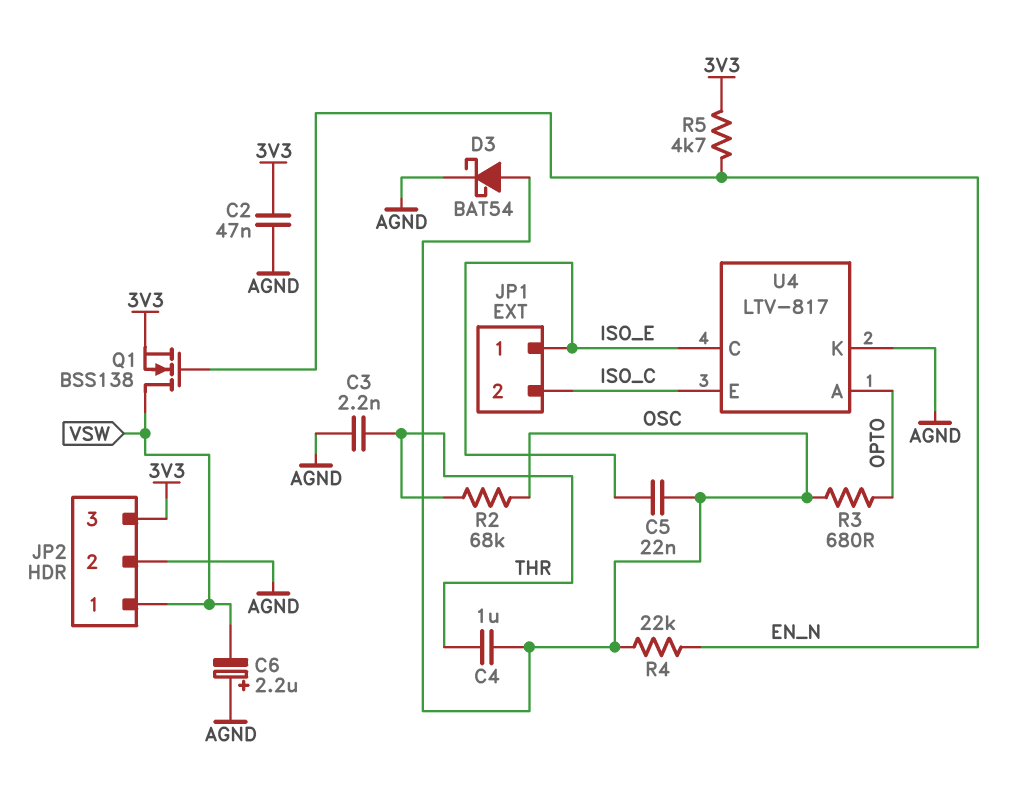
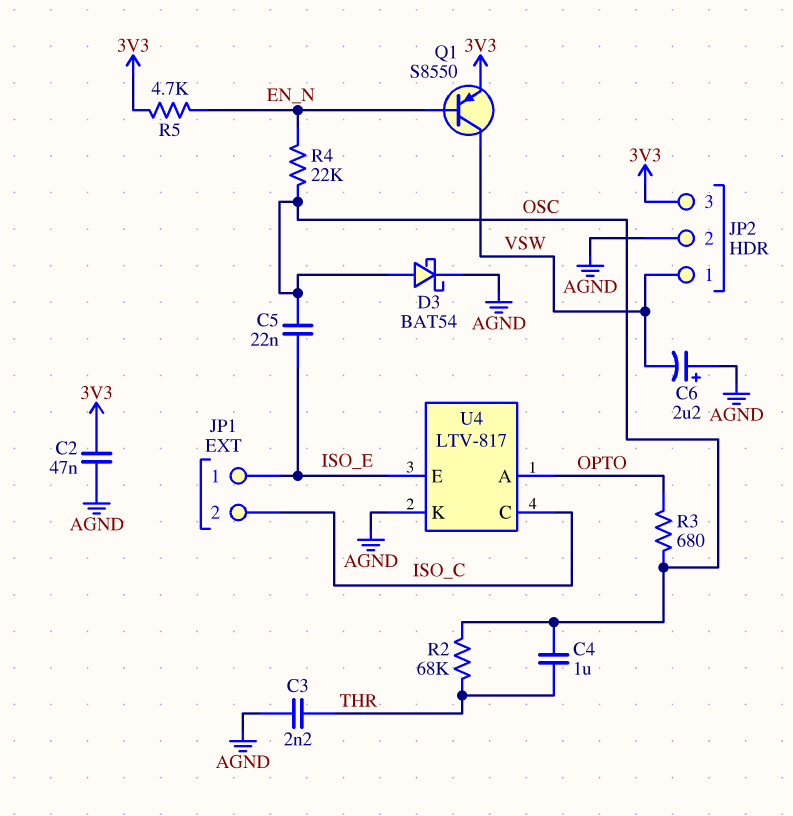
Q1: NMOS BSS138 (G EN_N, D VSW, S 3V3) -> PNP S8550 (B EN_N, C VSW, E 3V3)
U4 pin C: ISO_E -> ISO_C
U4 pin E: ISO_C -> ISO_E

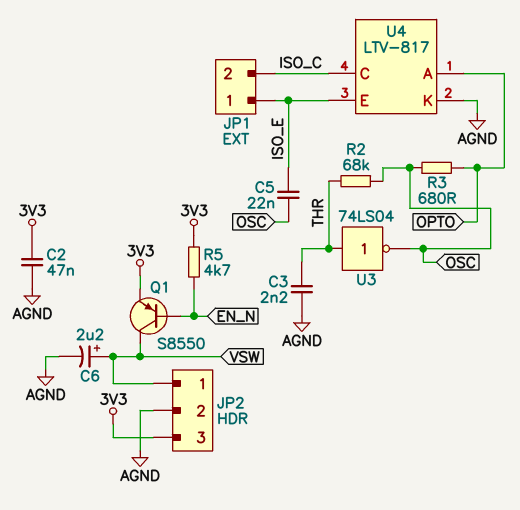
C4: 1uF (OSC, THR) -> none
C6: 2.2uF (plus AGND, minus VSW) -> 2.2uF (plus VSW, minus AGND)
D3: schottky BAT54 (A OSC, K AGND) -> none
R4: 22k (EN_N, OSC) -> none
U3: none -> NOT 74LS04 (in THR, out OSC)

